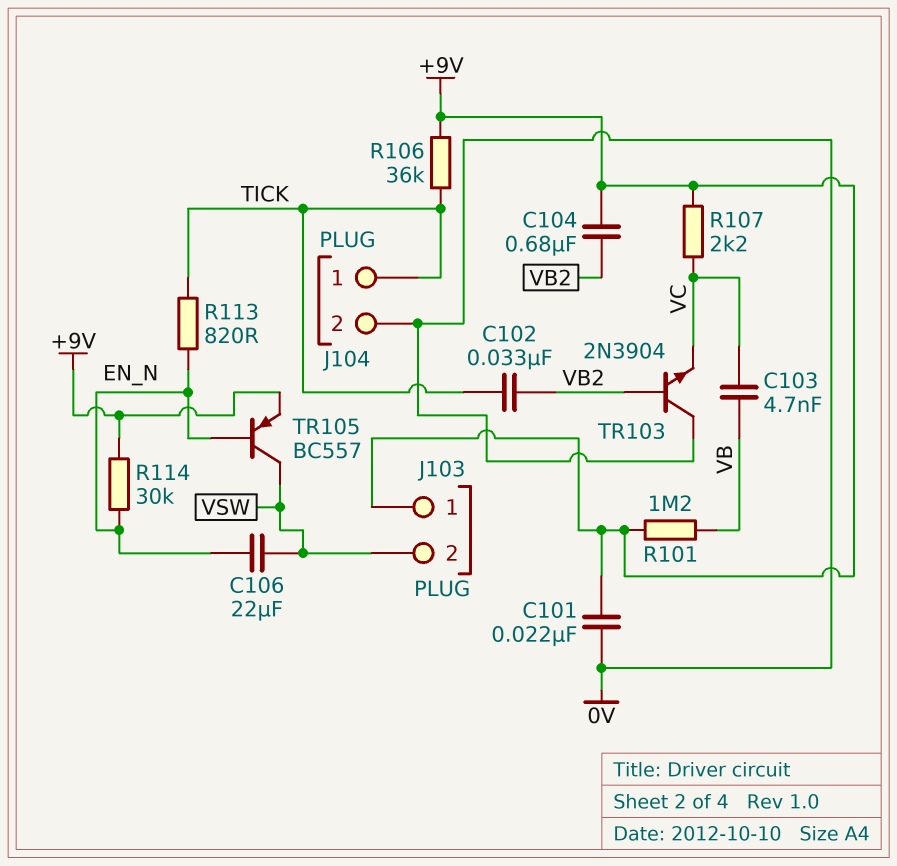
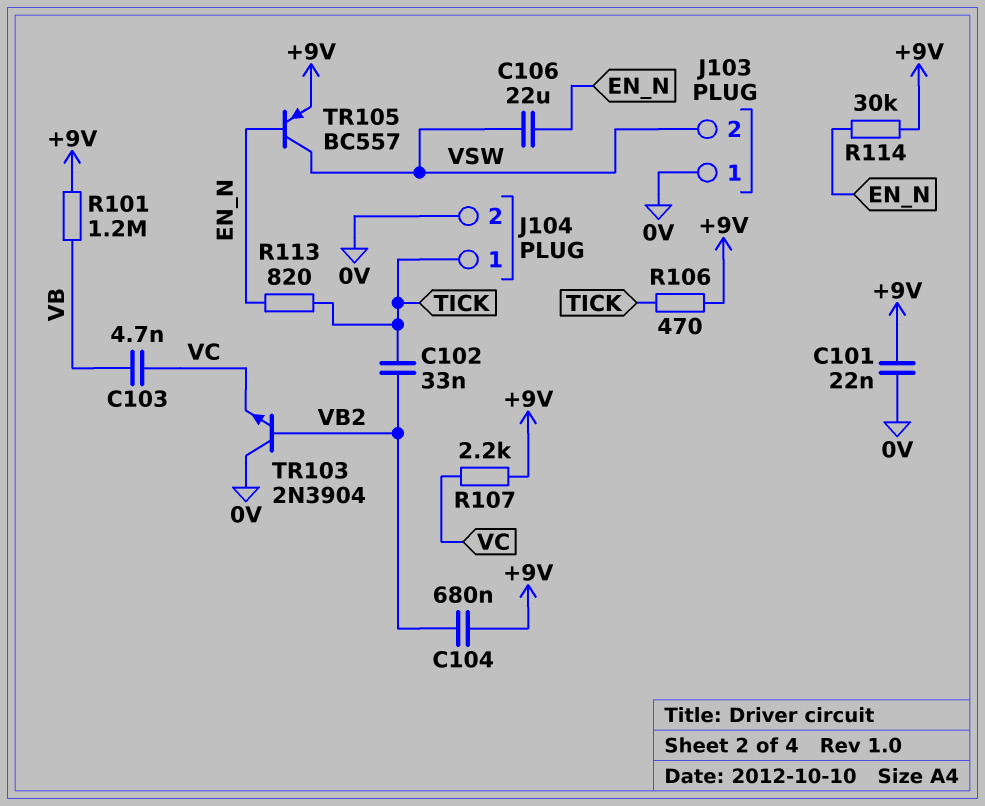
J103 pin 1: +9V -> 0V
R106: 36k (+9V, TICK) -> 470 (+9V, TICK)

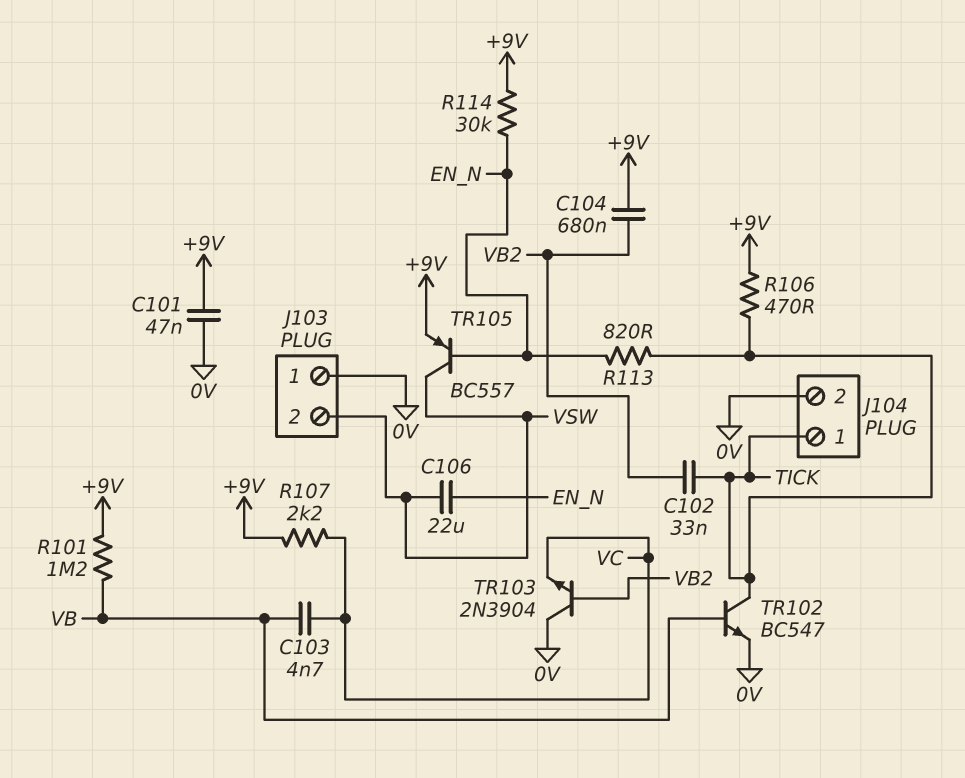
C101: 22nF (+9V, 0V) -> 47nF (+9V, 0V)
TR102: none -> NPN BC547 (B VB, C TICK, E 0V)

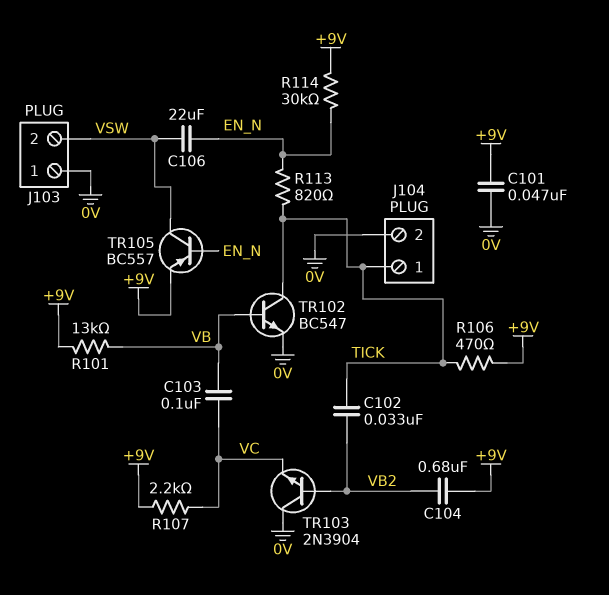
C103: 4.7nF (VB, VC) -> 100nF (VB, VC)
R101: 1.2M (+9V, VB) -> 13k (+9V, VB)

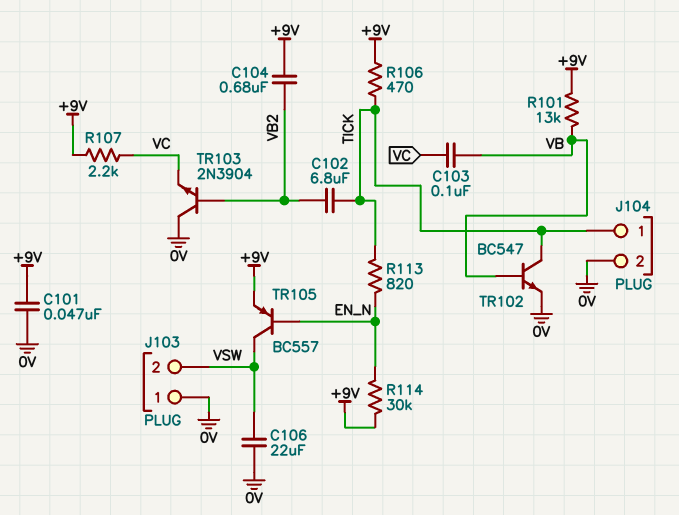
C102: 33nF (TICK, VB2) -> 6.8uF (TICK, VB2)
C106: 22uF (EN_N, VSW) -> 22uF (0V, VSW)

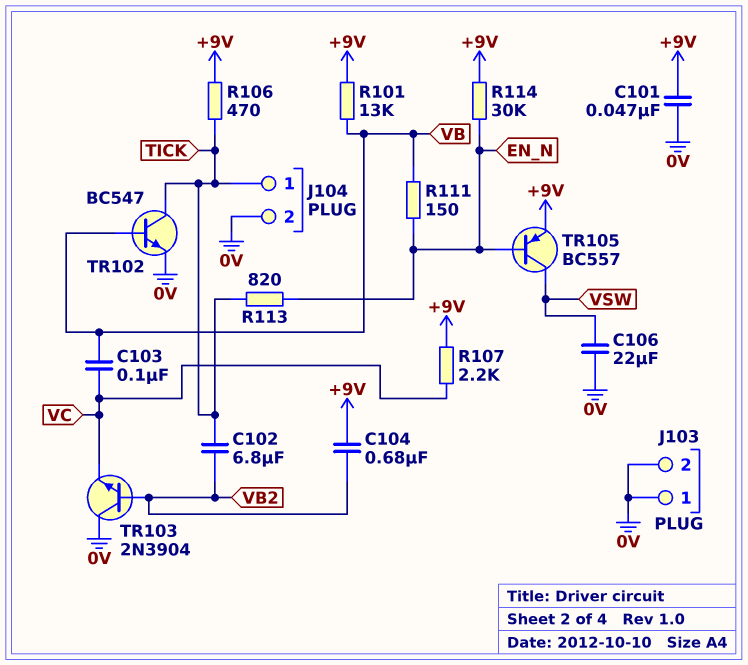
J103 pin 2: VSW -> 0V
R111: none -> 150 (EN_N, VB)

